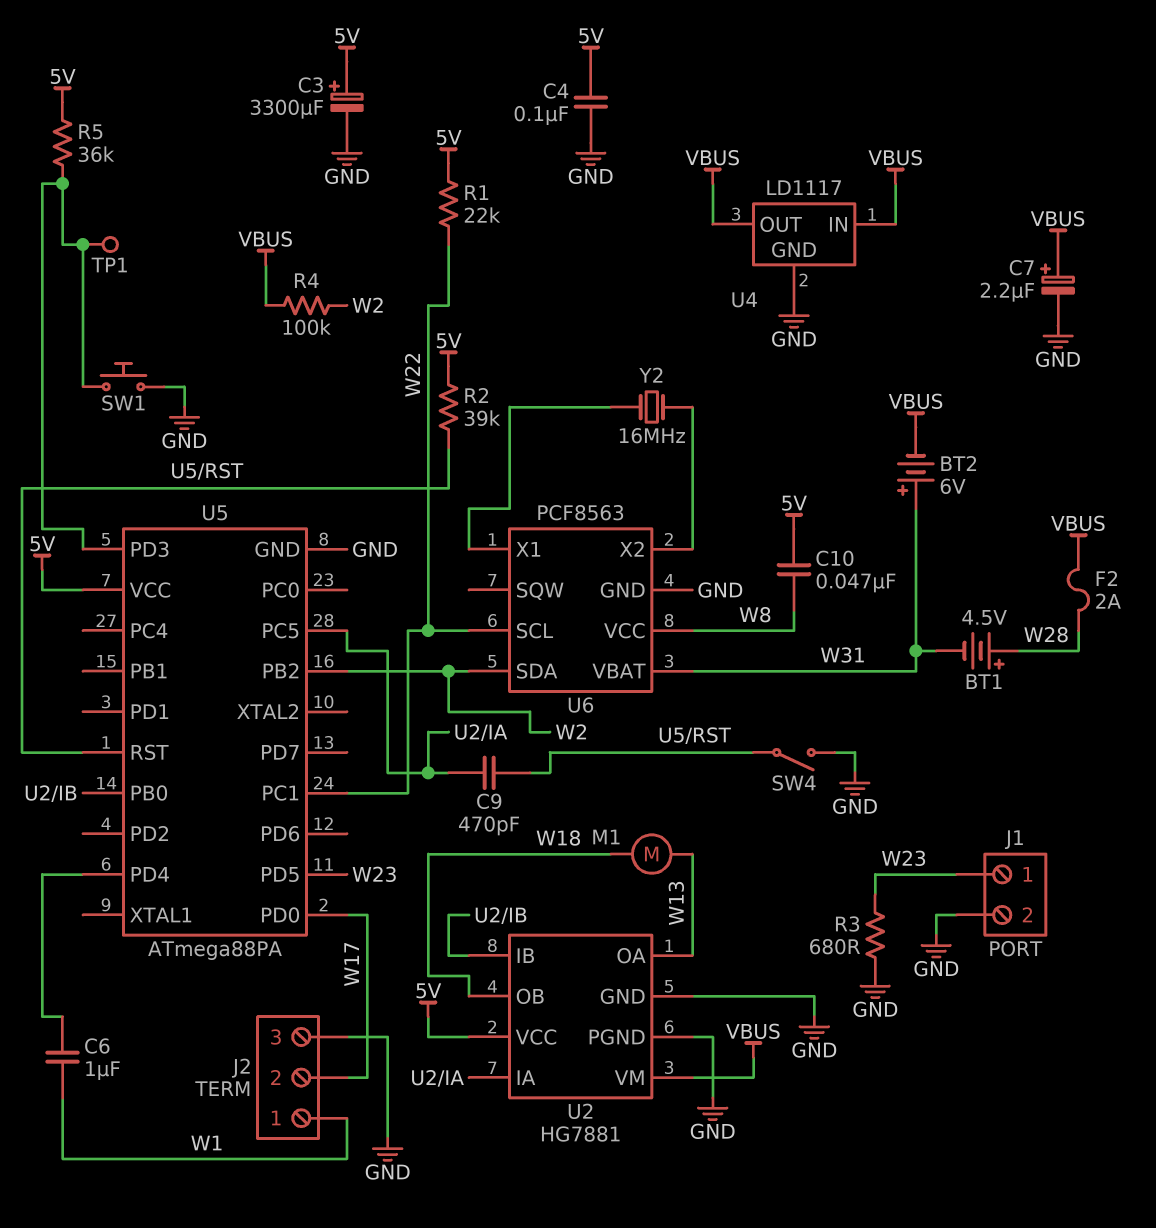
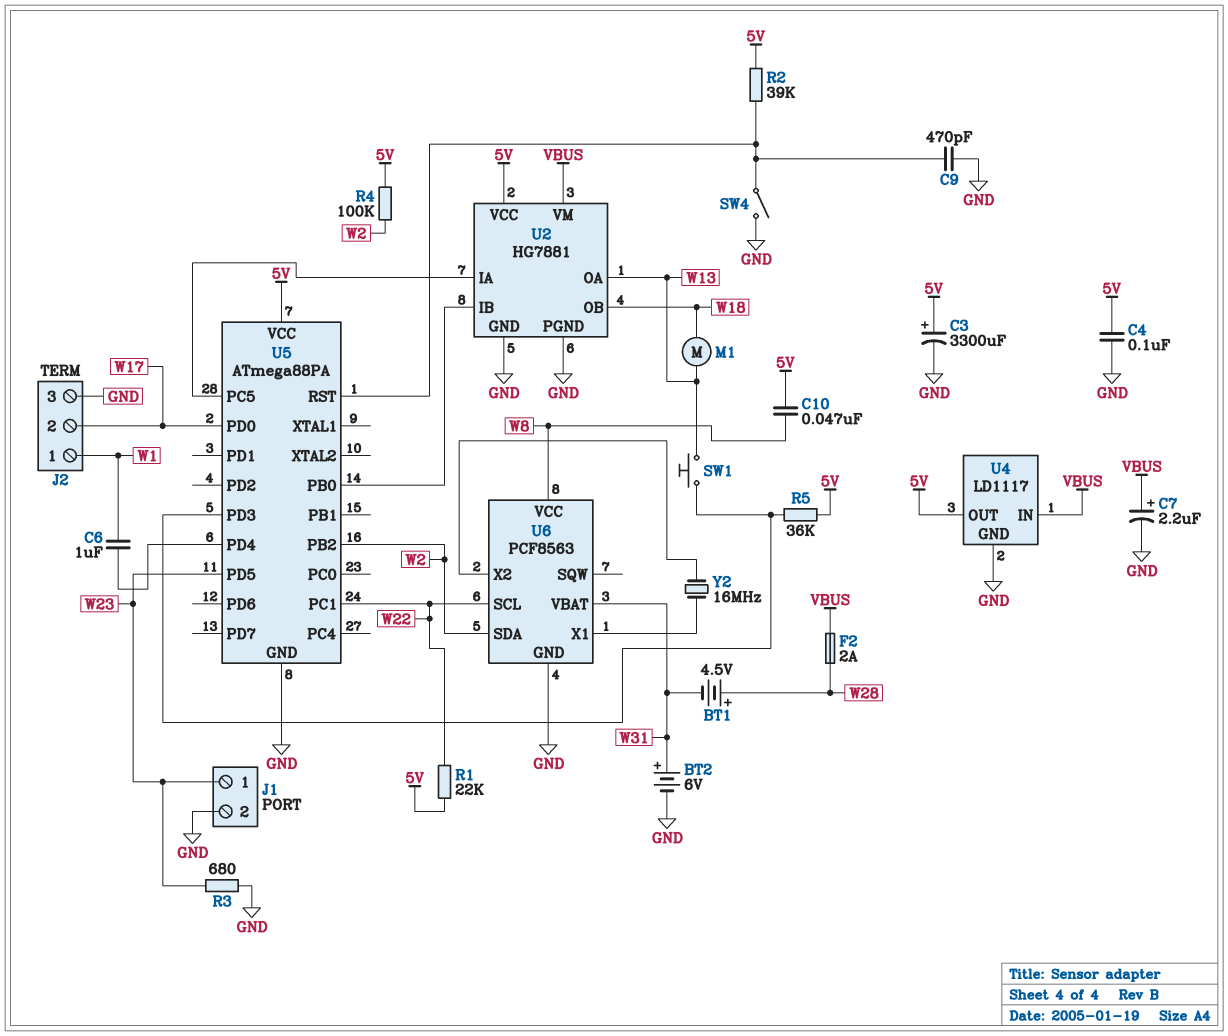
BT2: 6V (plus W31, minus VBUS) -> 6V (plus W31, minus GND)
C9: 470pF (U2/IA, U5/RST) -> 470pF (GND, U5/RST)
R4: 100k (VBUS, W2) -> 100k (5V, W2)
SW1: button (GND, U5/PD3) -> button (U5/PD3, W13)
TP1: test point (U5/PD3) -> none
U4 pin OUT: VBUS -> 5V

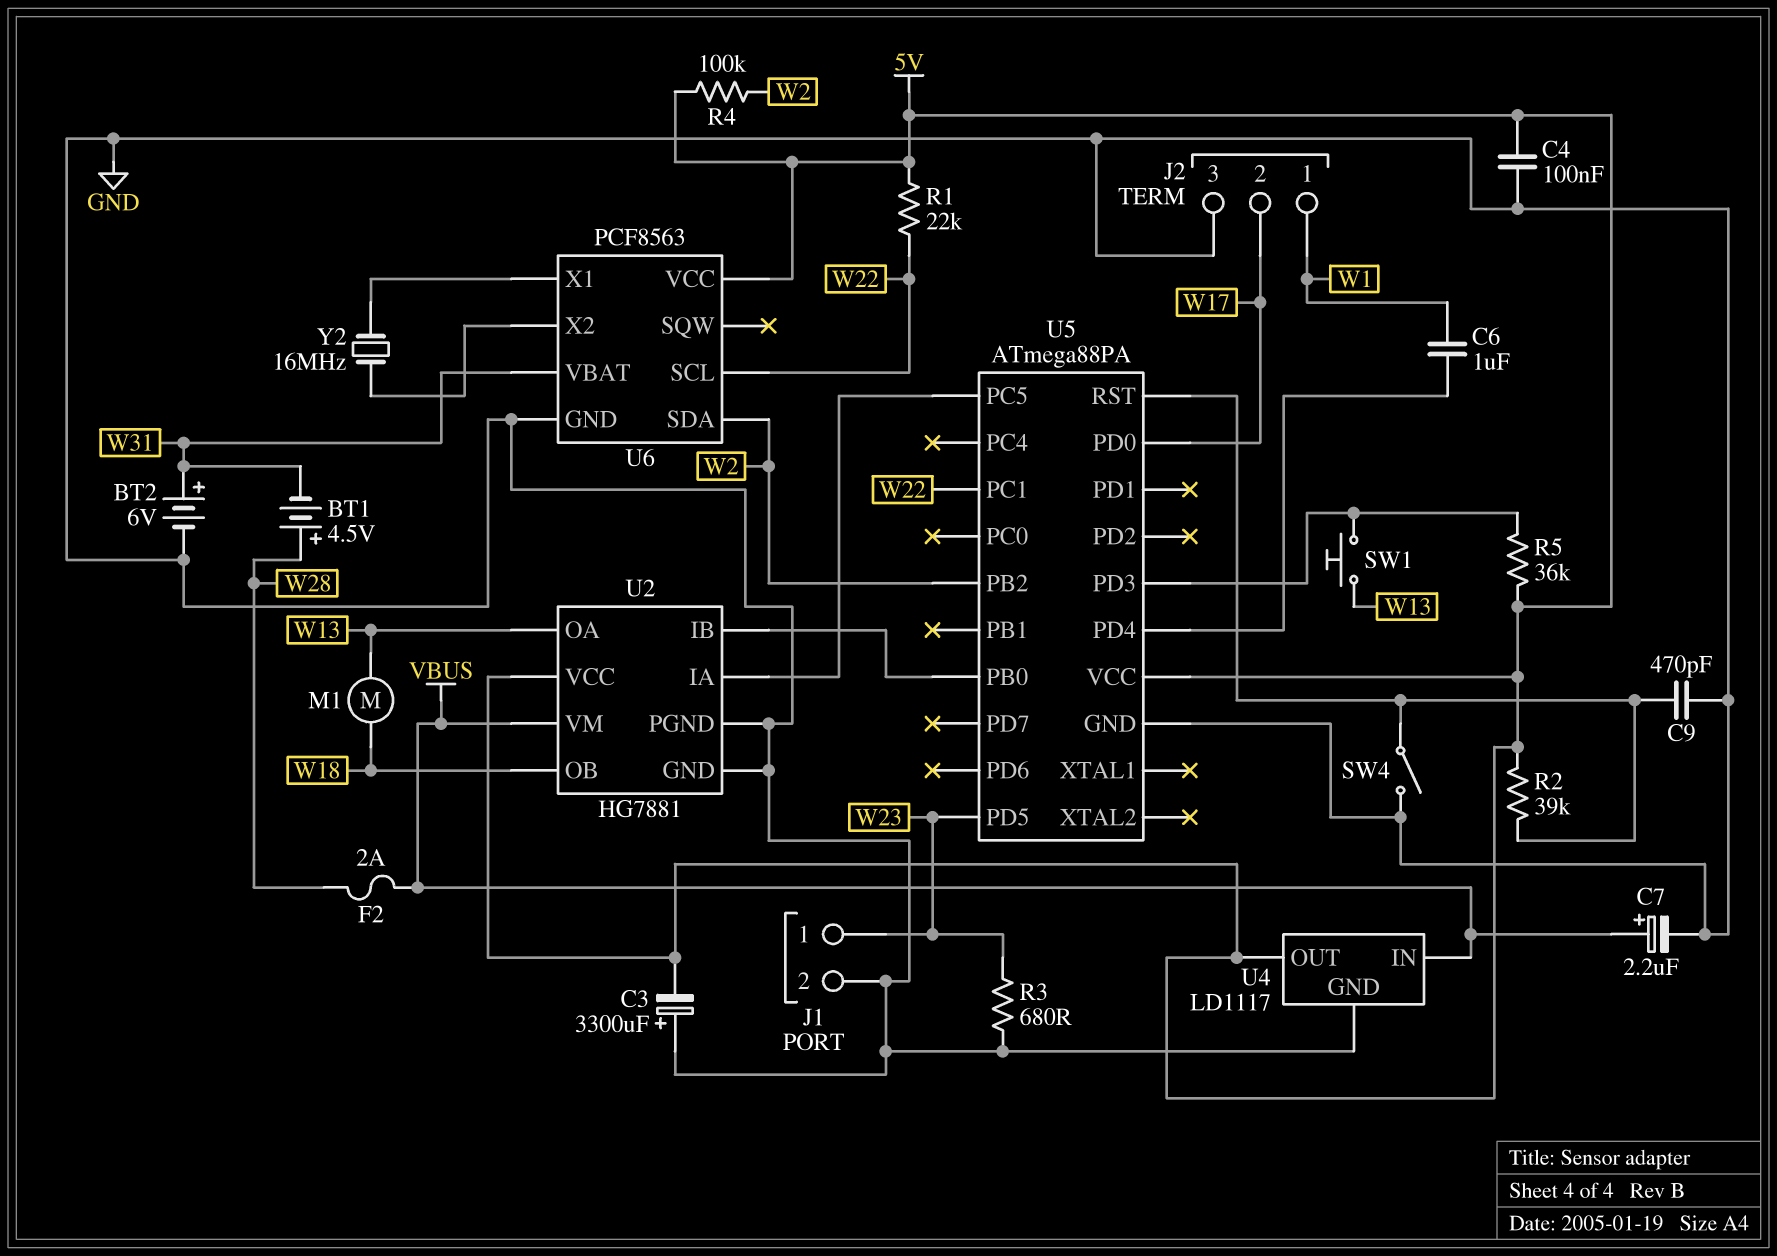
C3: 3300uF (plus 5V, minus GND) -> 3300uF (plus GND, minus 5V)
C10: 47nF (5V, W8) -> none
U6 pin VCC: W8 -> 5V

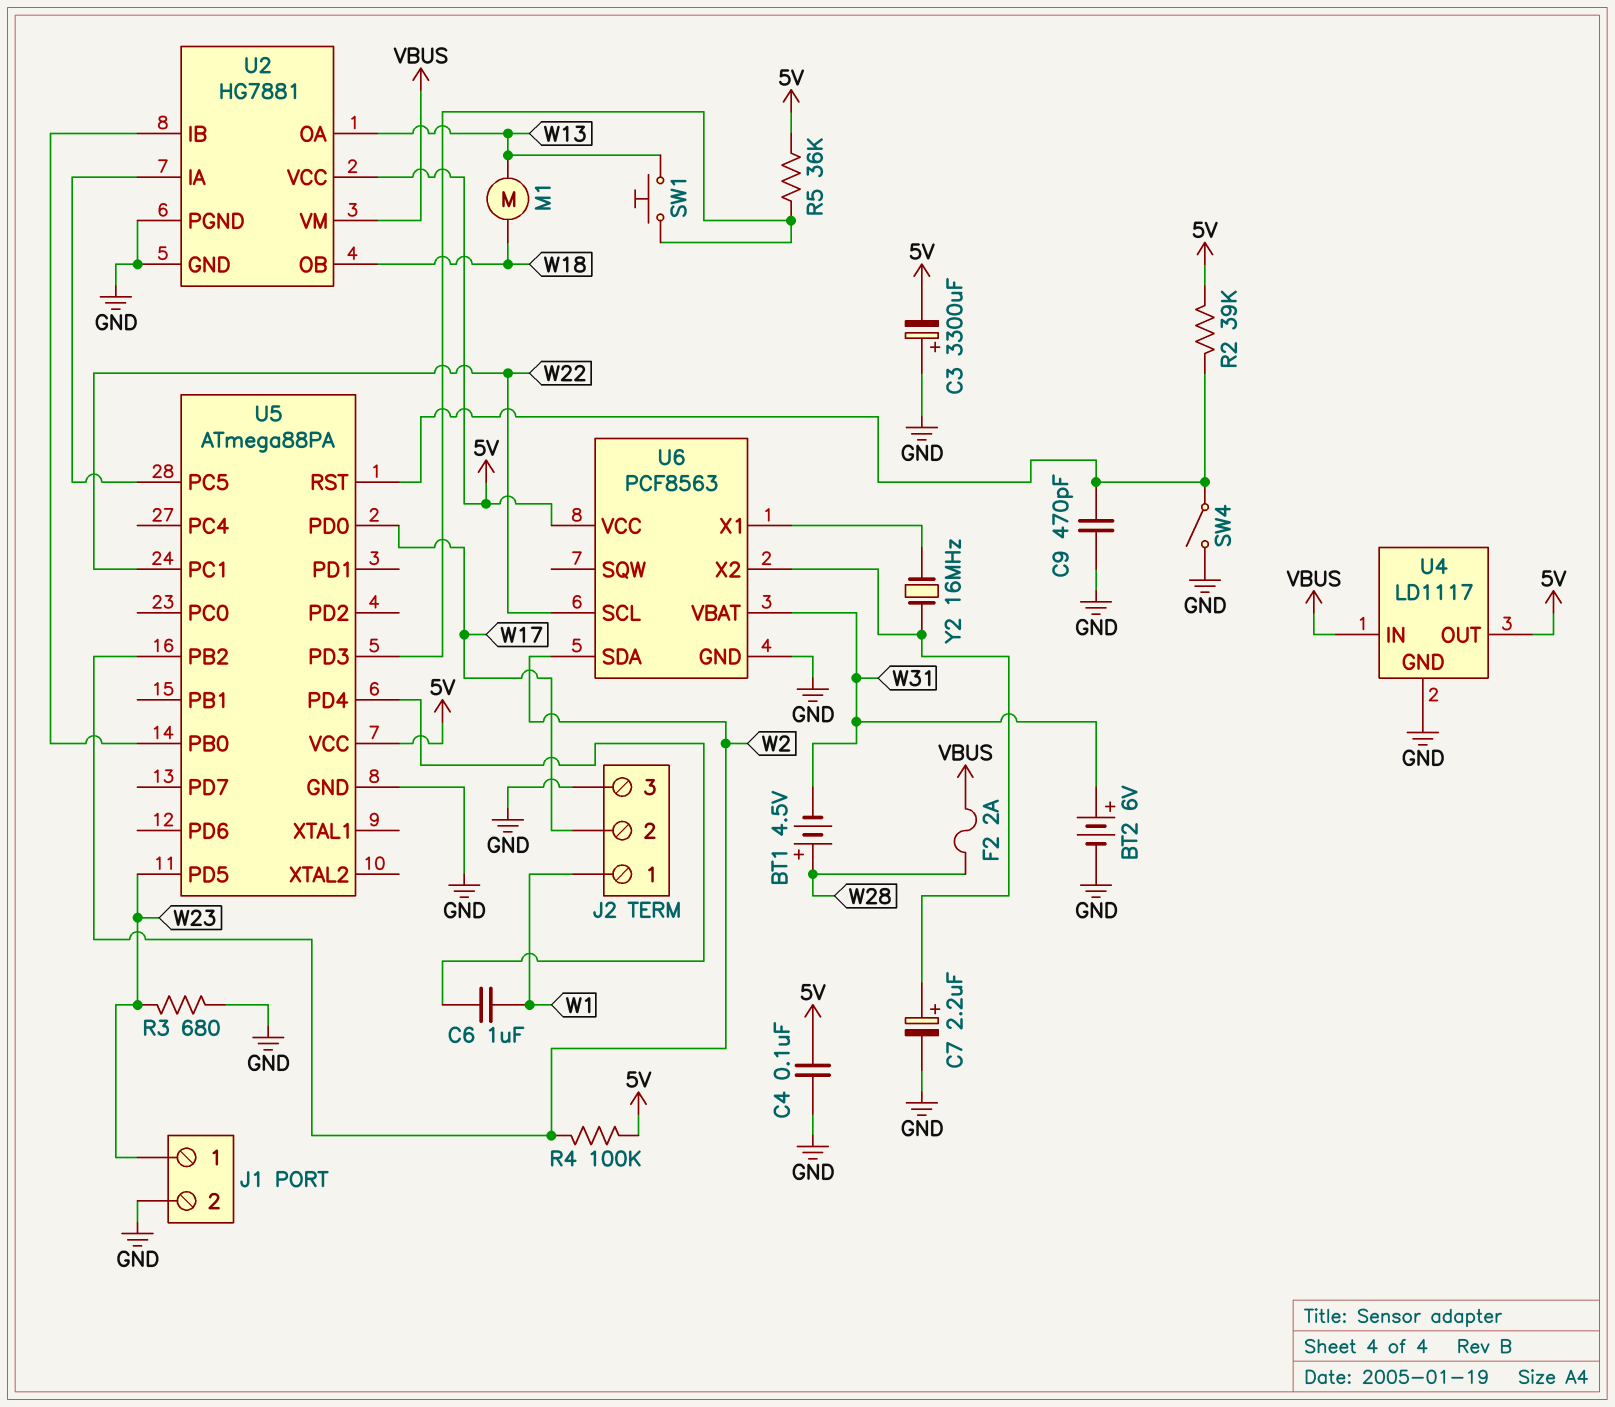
C7: 2.2uF (plus VBUS, minus GND) -> 2.2uF (plus U6/X2, minus GND)
R1: 22k (5V, W22) -> none

